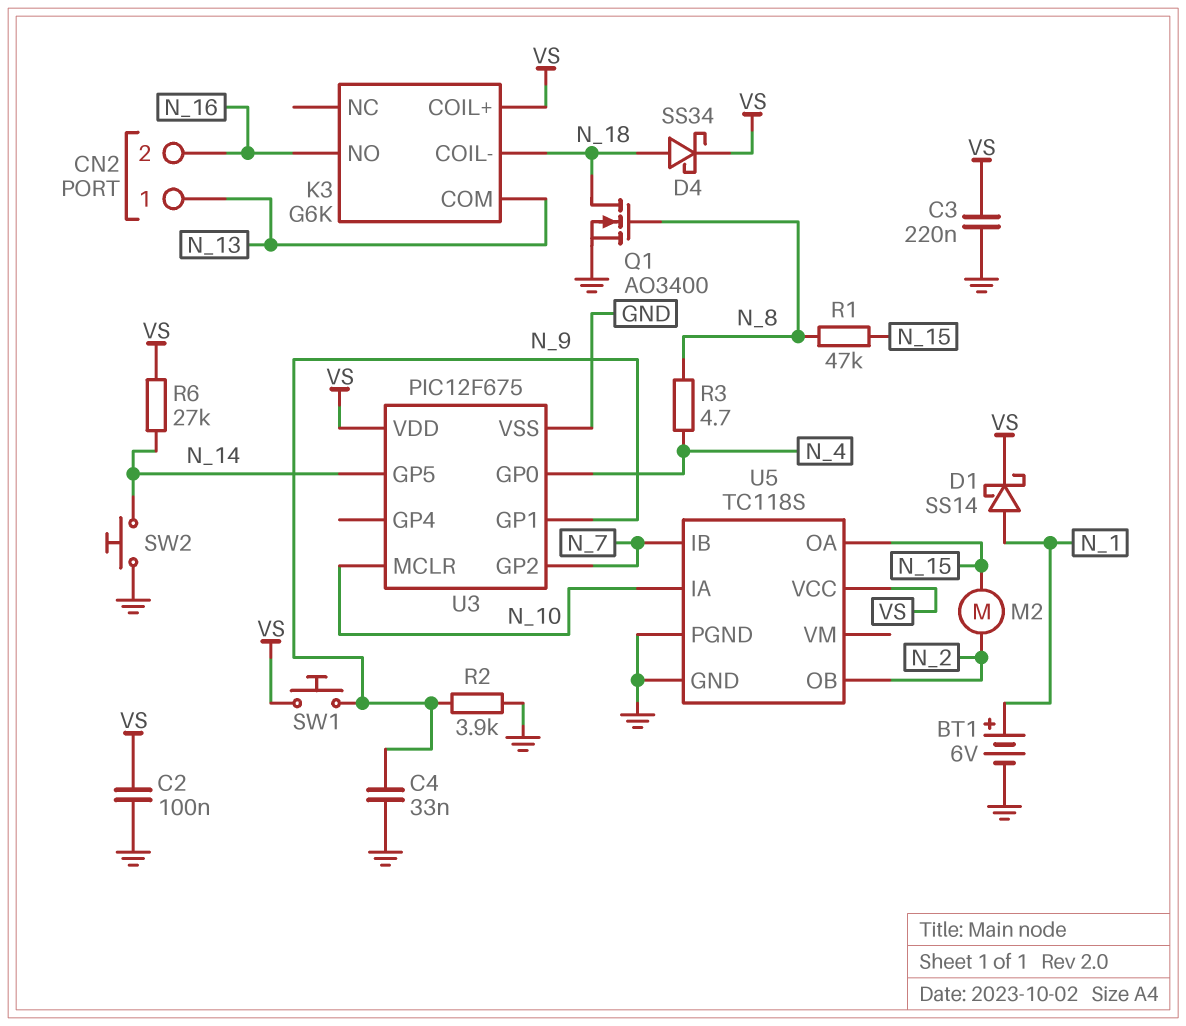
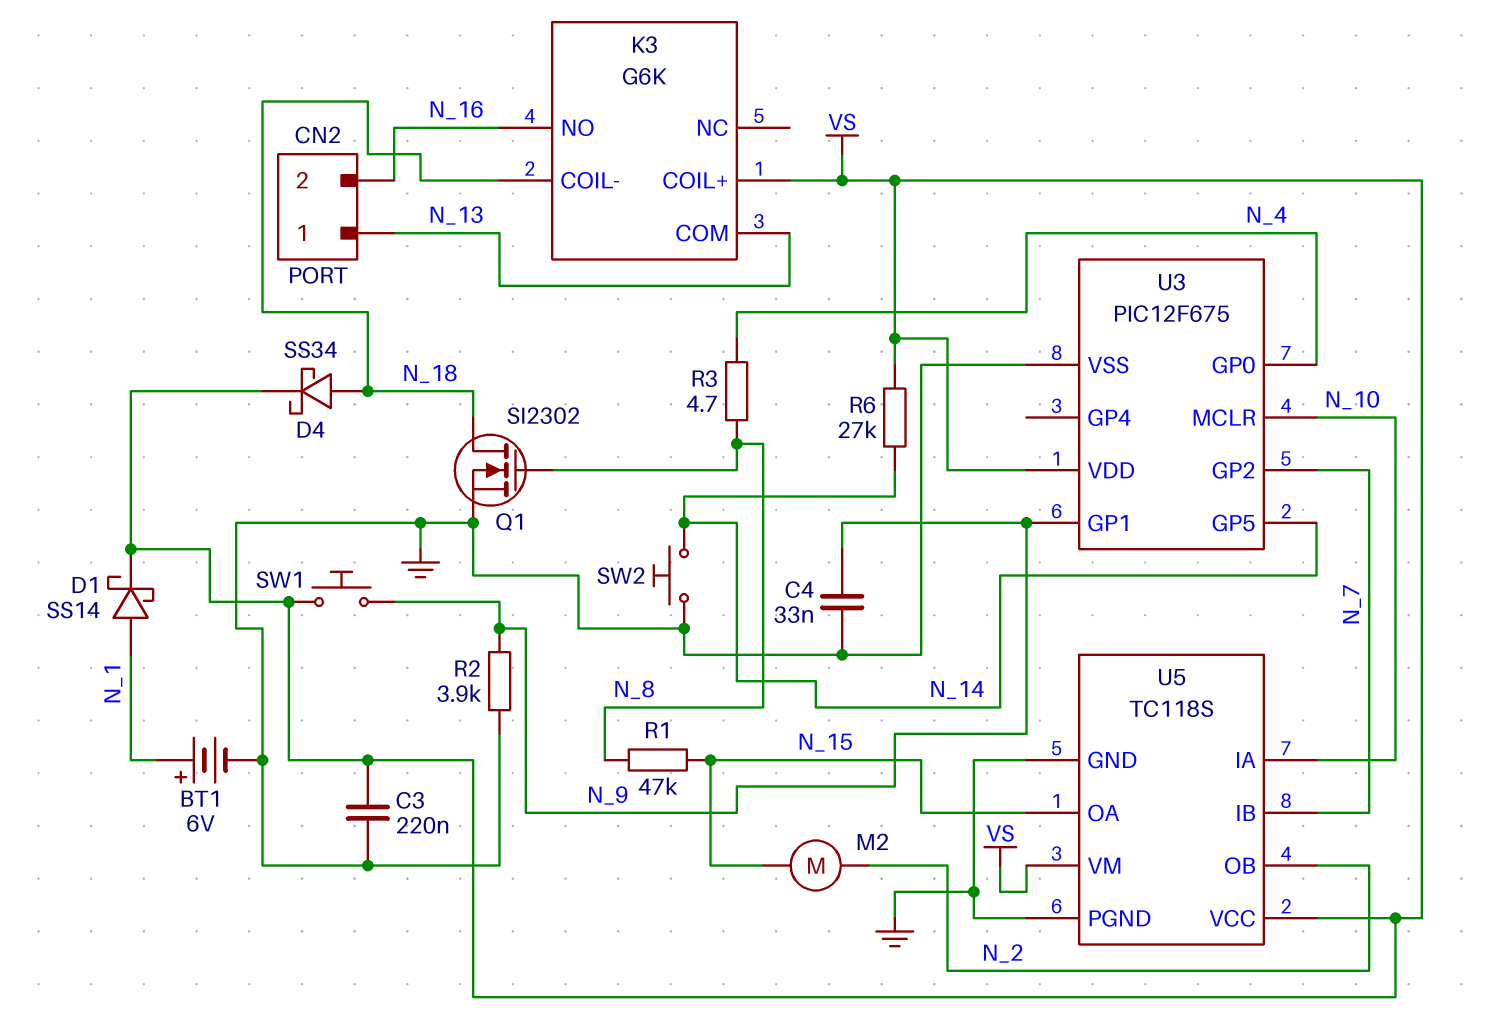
C2: 100nF (GND, VS) -> none
Q1: NMOS AO3400 (G N_8, D N_18, S GND) -> NMOS SI2302 (G N_8, D N_18, S GND)
U5 pin VM: none -> VS

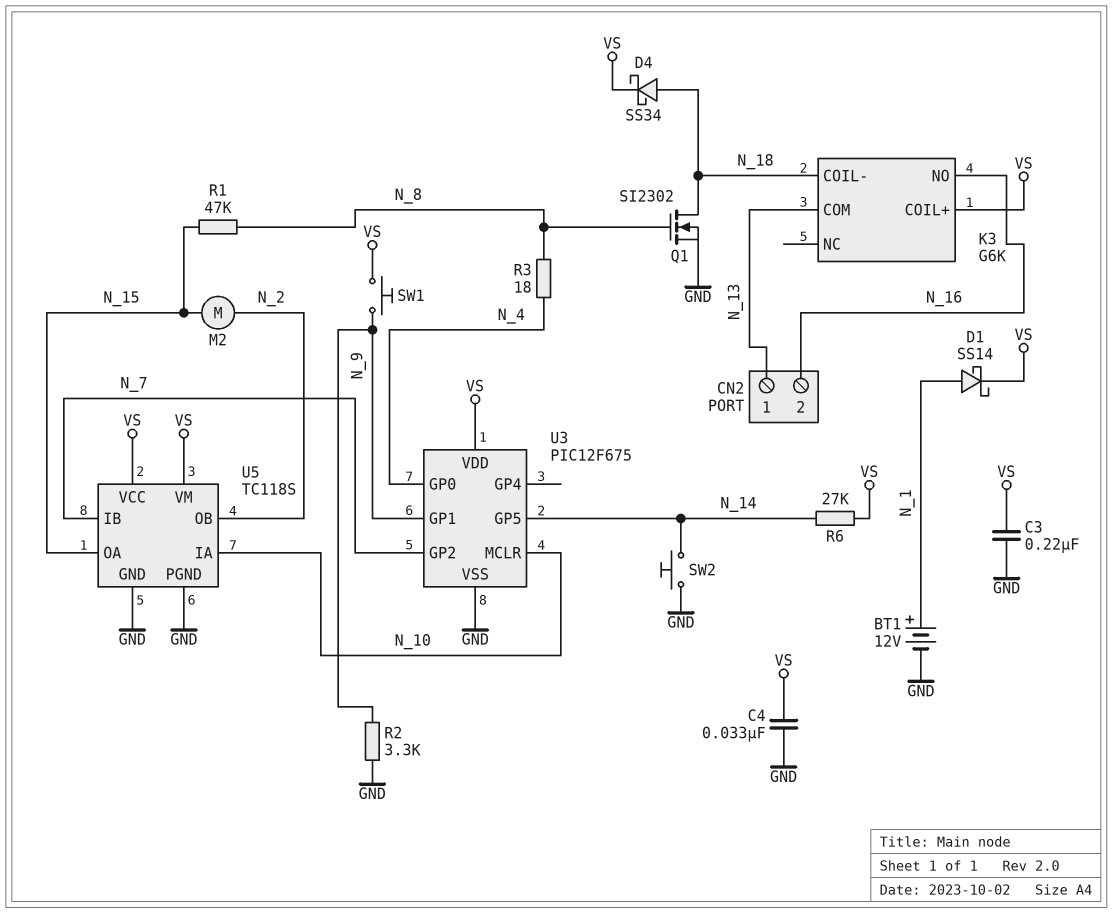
BT1: 6V (plus N_1, minus GND) -> 12V (plus N_1, minus GND)
C4: 33nF (GND, N_9) -> 33nF (GND, VS)
R2: 3.9k (GND, N_9) -> 3.3k (GND, N_9)
R3: 4.7 (N_4, N_8) -> 18 (N_4, N_8)

